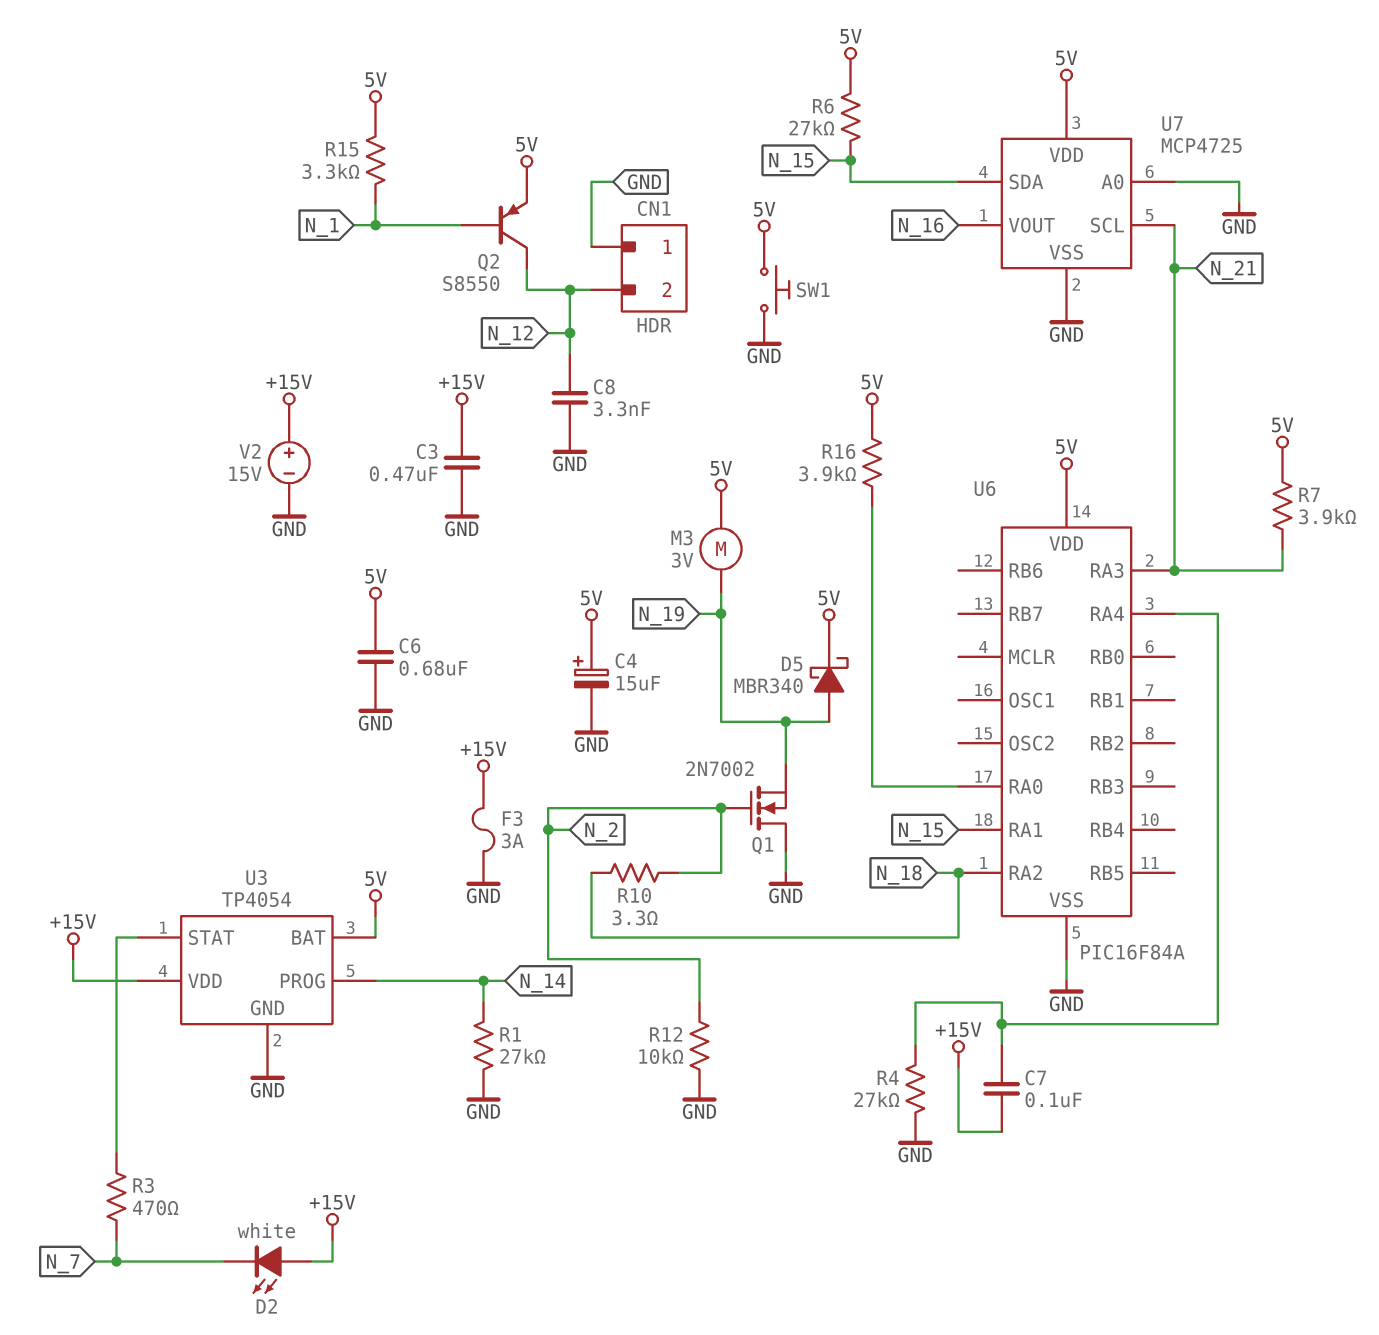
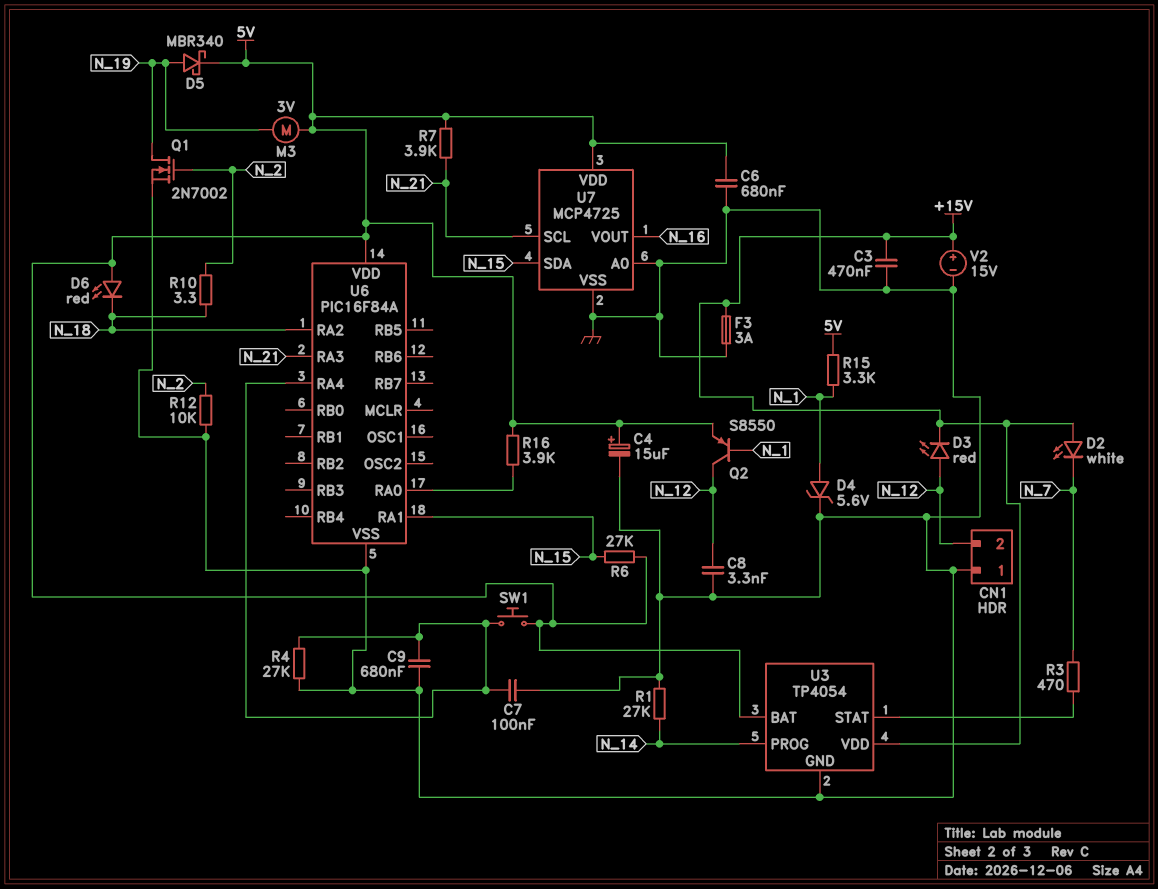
C7: 100nF (+15V, U6/RA4) -> 100nF (GND, U6/RA4)
C9: none -> 680nF (GND, U6/RA4)
D3: none -> LED red (A N_12, K +15V)
D4: none -> zener 5.6V (A N_1, K GND)
D6: none -> LED red (A 5V, K N_18)
Q1: NMOS 2N7002 (G N_2, D GND, S N_19) -> NMOS 2N7002 (G N_2, D N_19, S GND)
SW1: button (5V, GND) -> button (5V, U6/RA4)

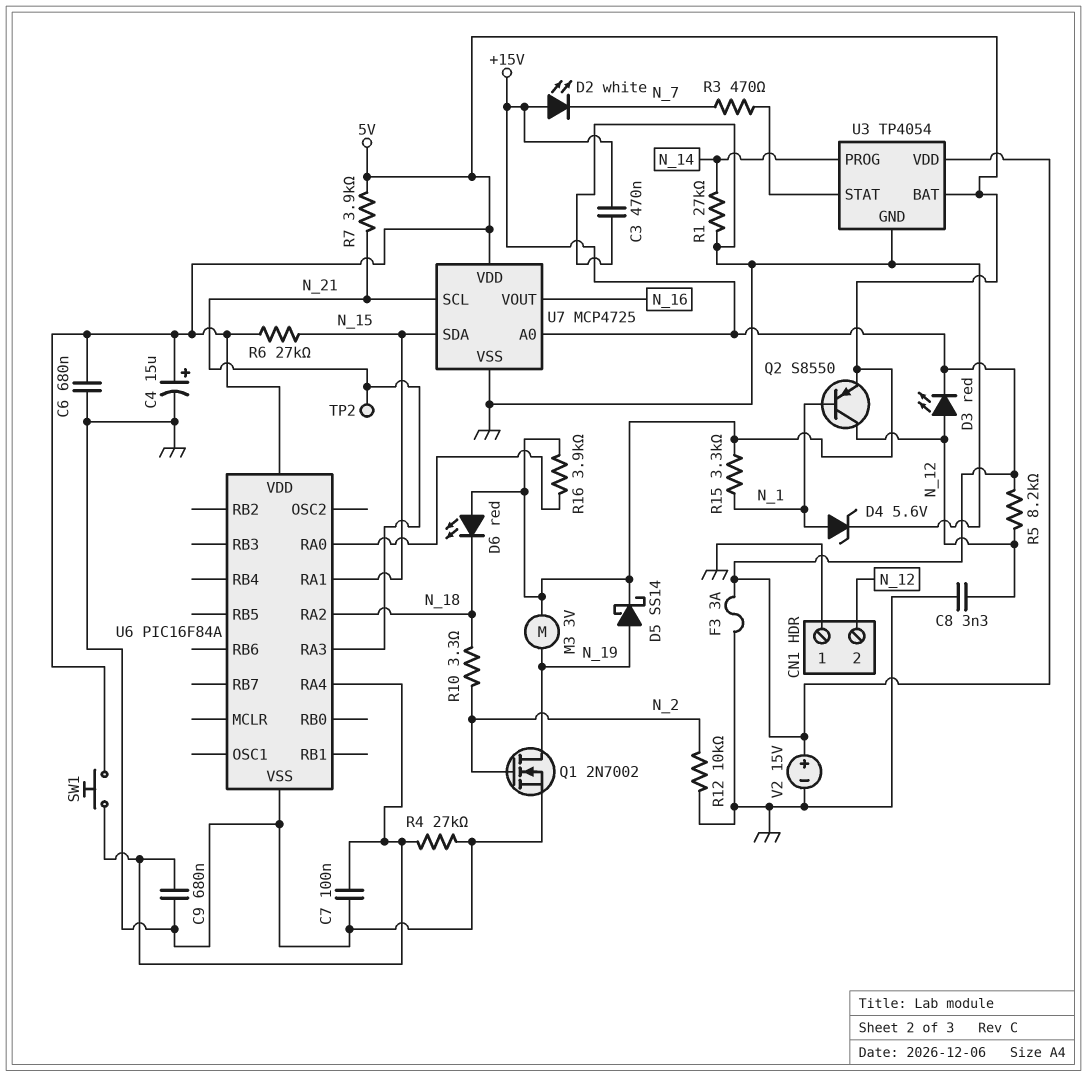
D5: schottky MBR340 (A N_19, K 5V) -> schottky SS14 (A N_19, K 5V)
R5: none -> 8.2k (+15V, N_12)
TP2: none -> test point (N_21)
U7 pin A0: GND -> +15V

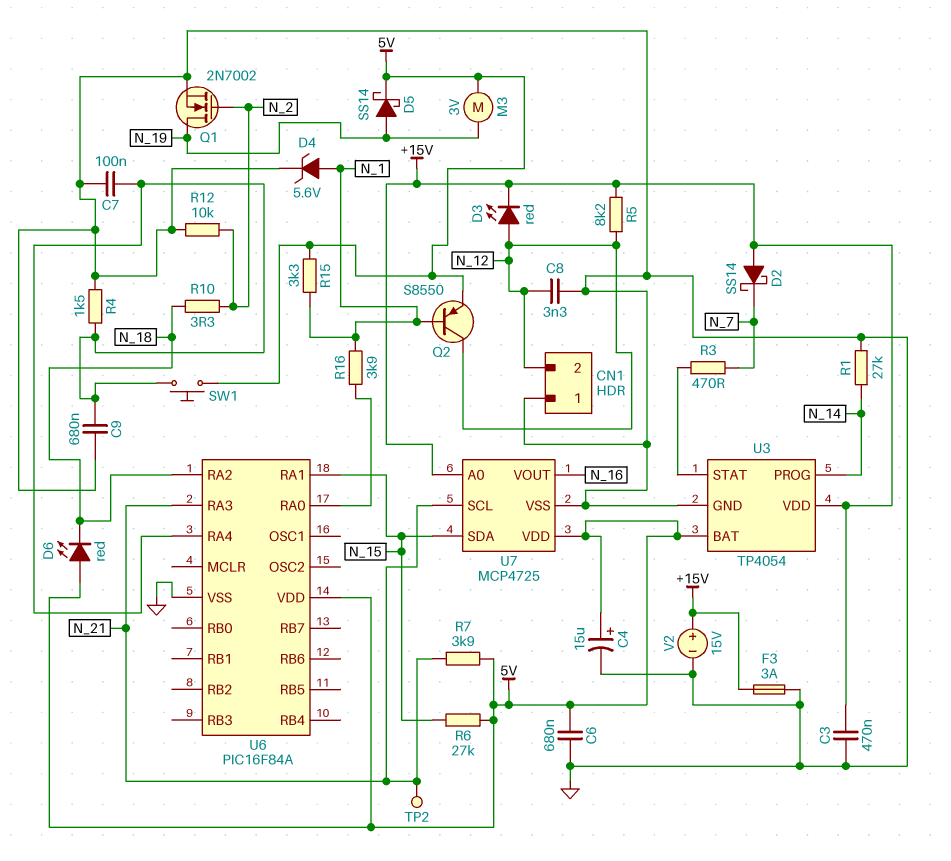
D2: LED white (A +15V, K N_7) -> schottky SS14 (A +15V, K N_7)
R4: 27k (GND, U6/RA4) -> 1.5k (GND, U6/RA4)
R16: 3.9k (5V, U6/RA0) -> 3.9k (N_1, U6/RA0)

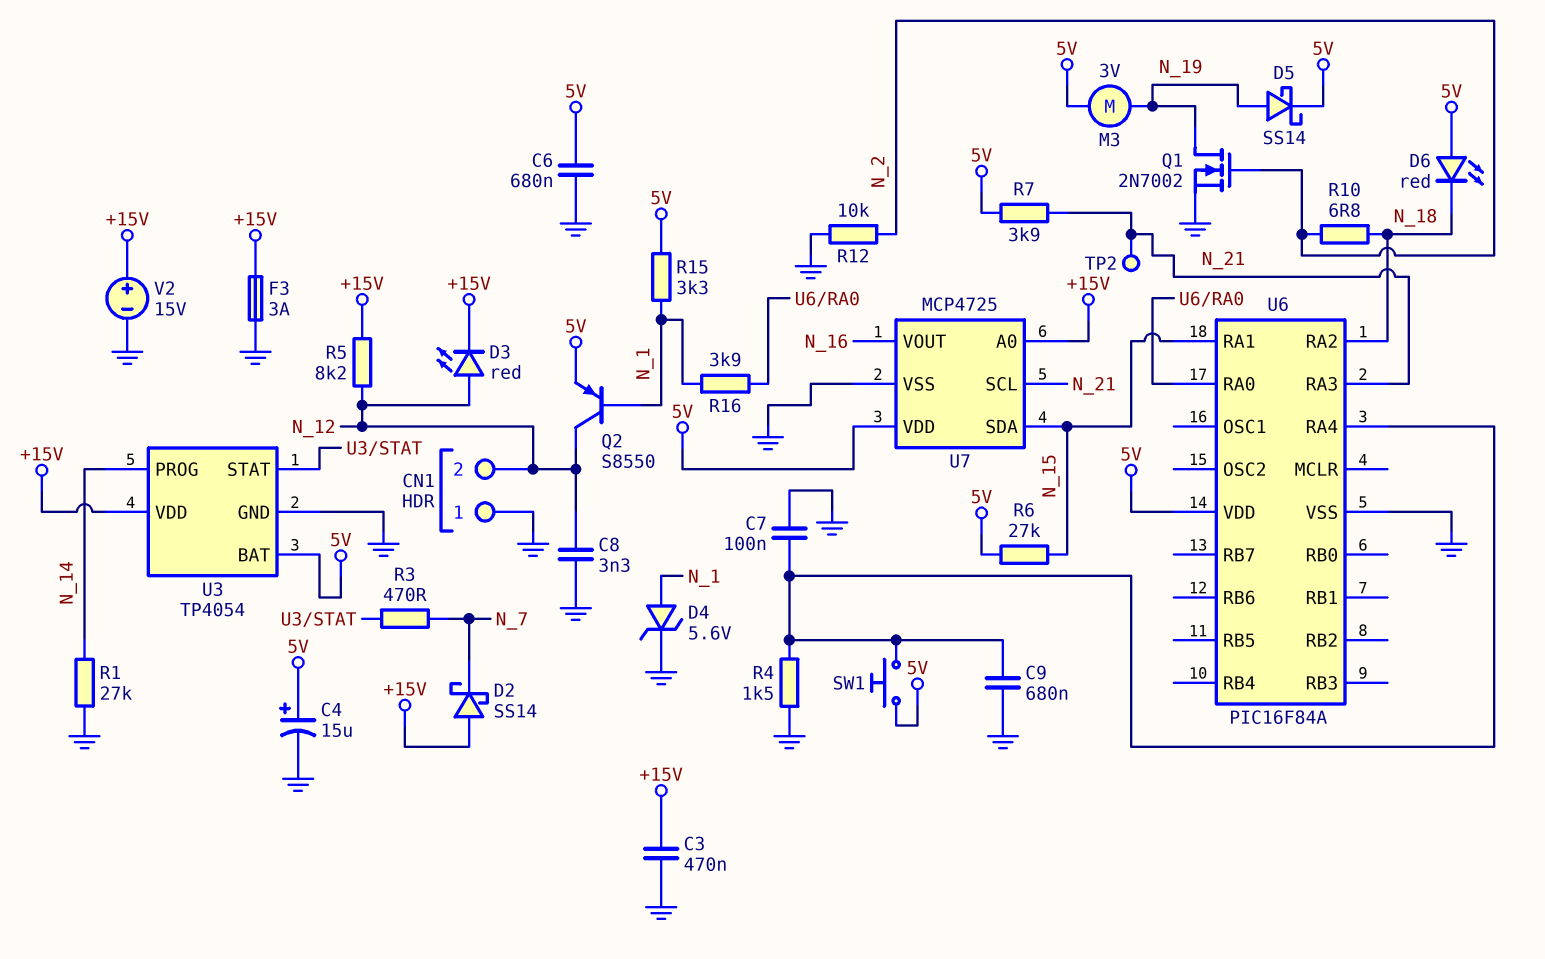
R10: 3.3 (N_2, N_18) -> 6.8 (N_2, N_18)

